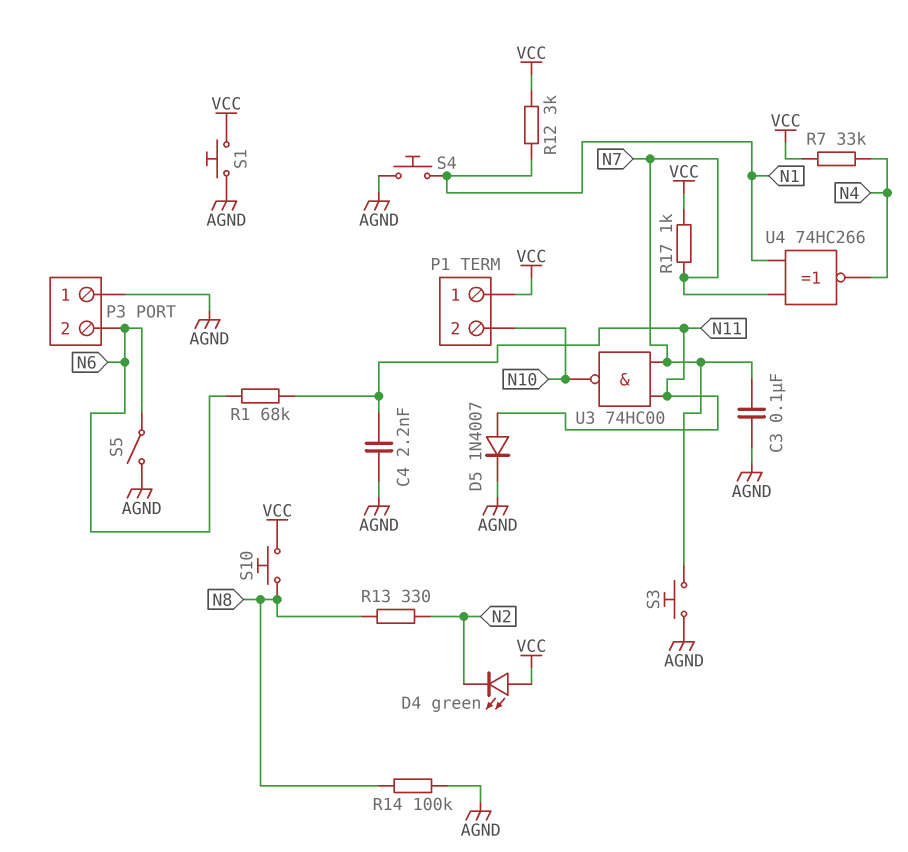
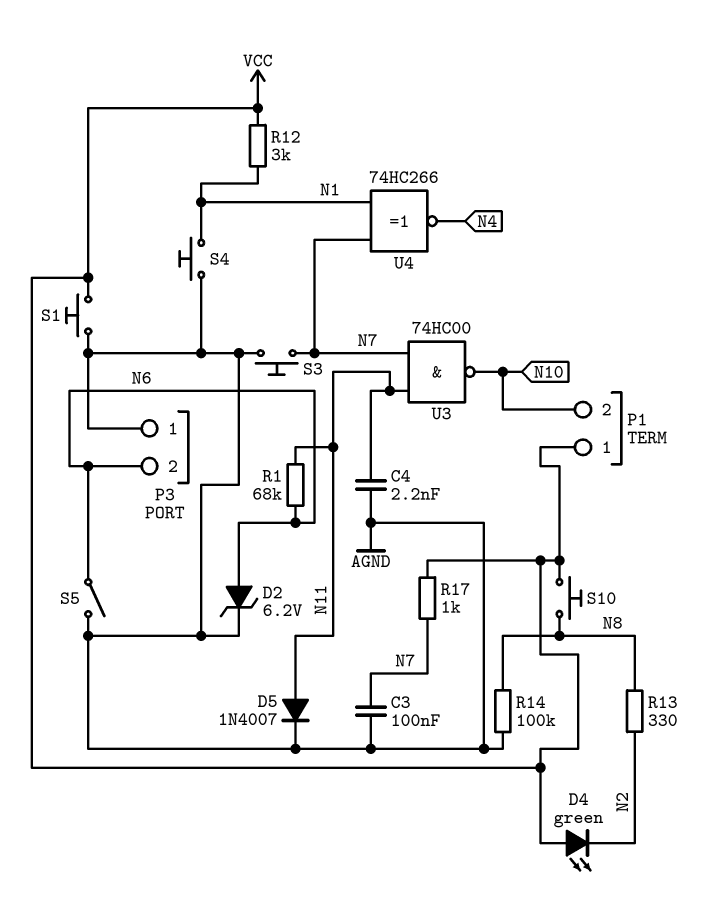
D2: none -> zener 6.2V (A N6, K AGND)
R7: 33k (N4, VCC) -> none

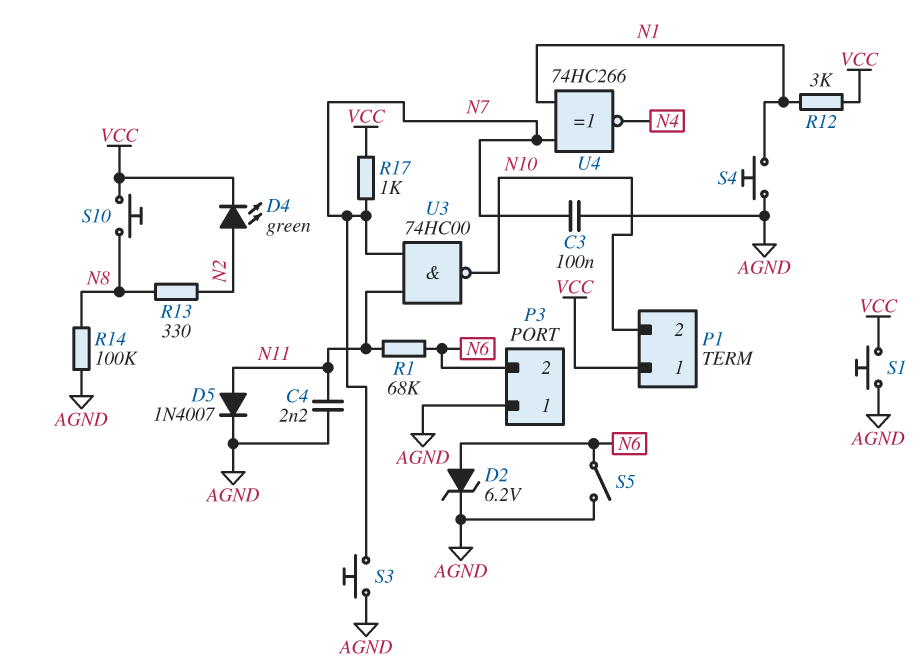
D4: LED green (A VCC, K N2) -> LED green (A N2, K VCC)

